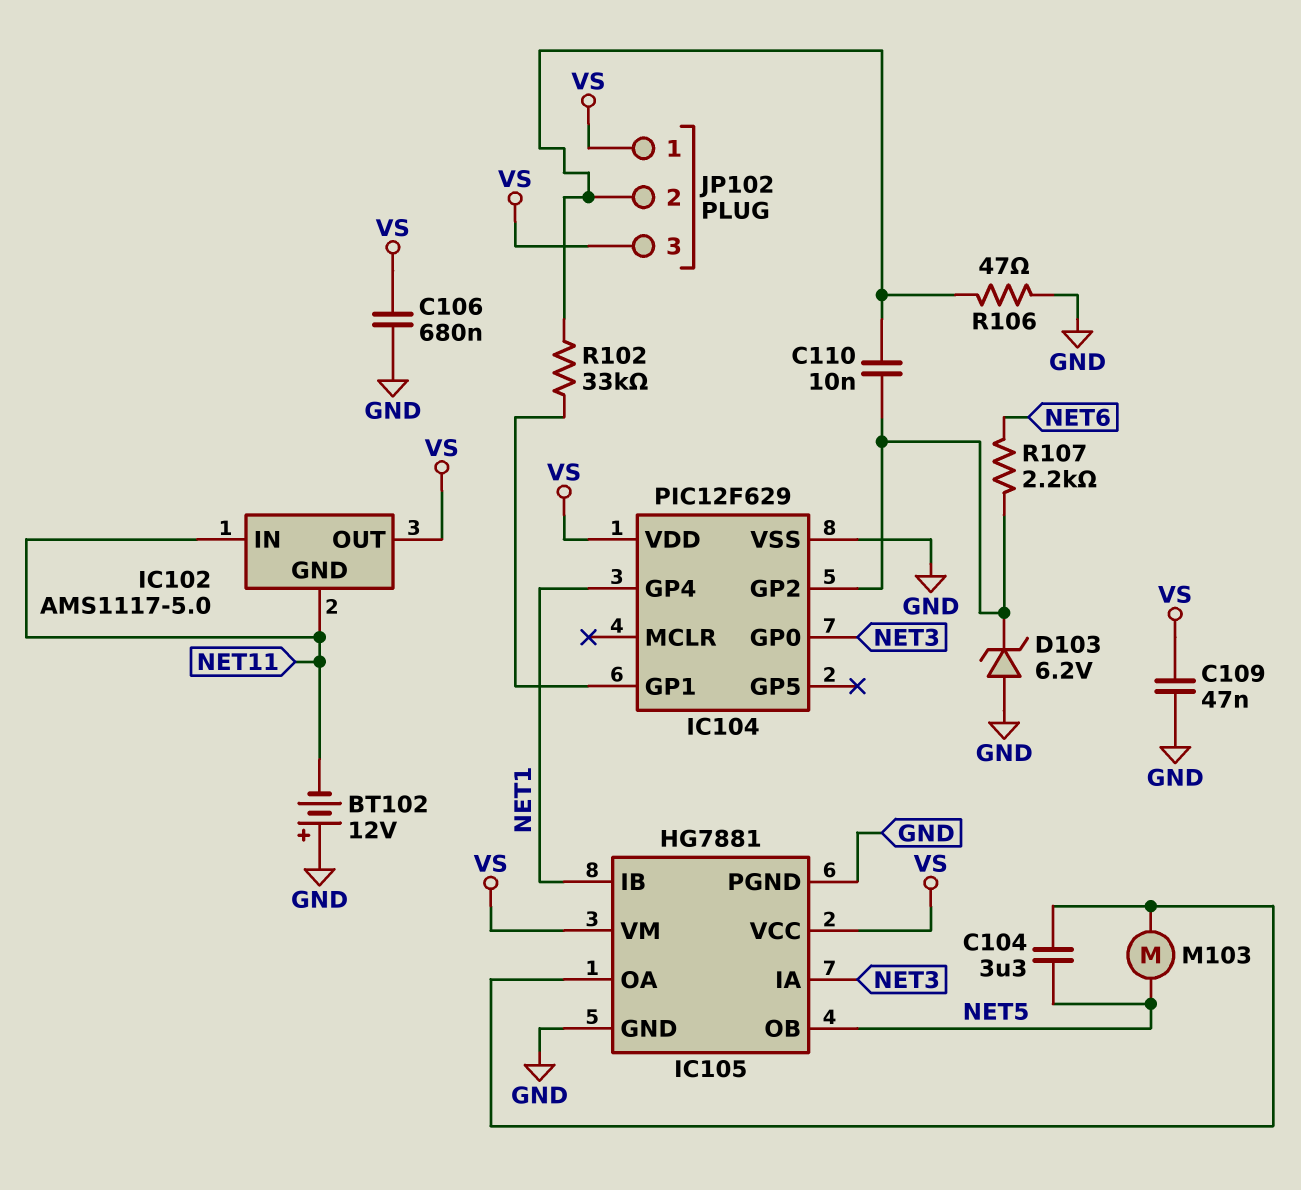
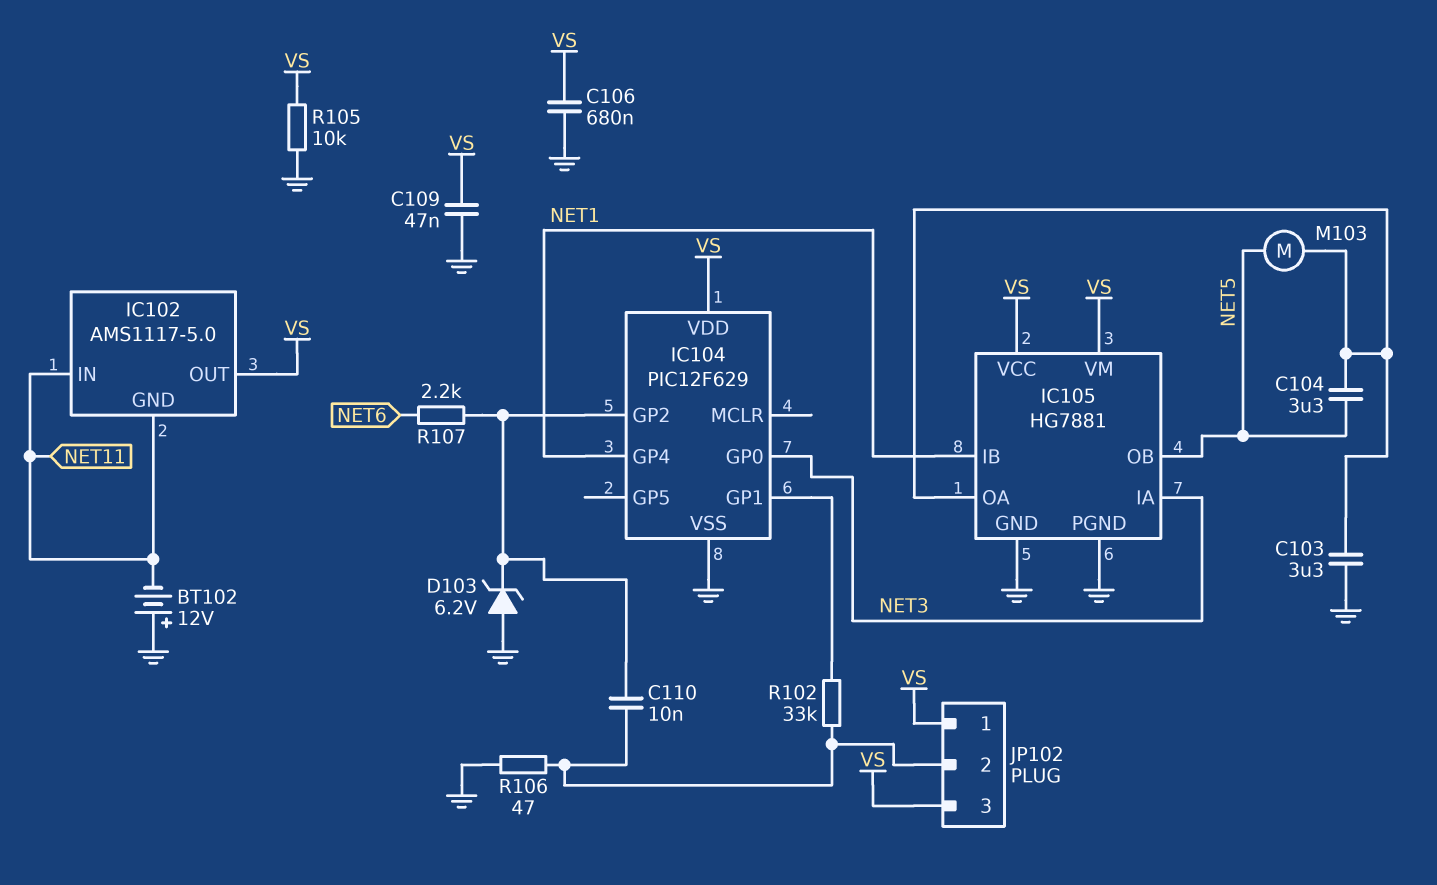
C103: none -> 3.3uF (GND, IC105/OA)
R105: none -> 10k (GND, VS)

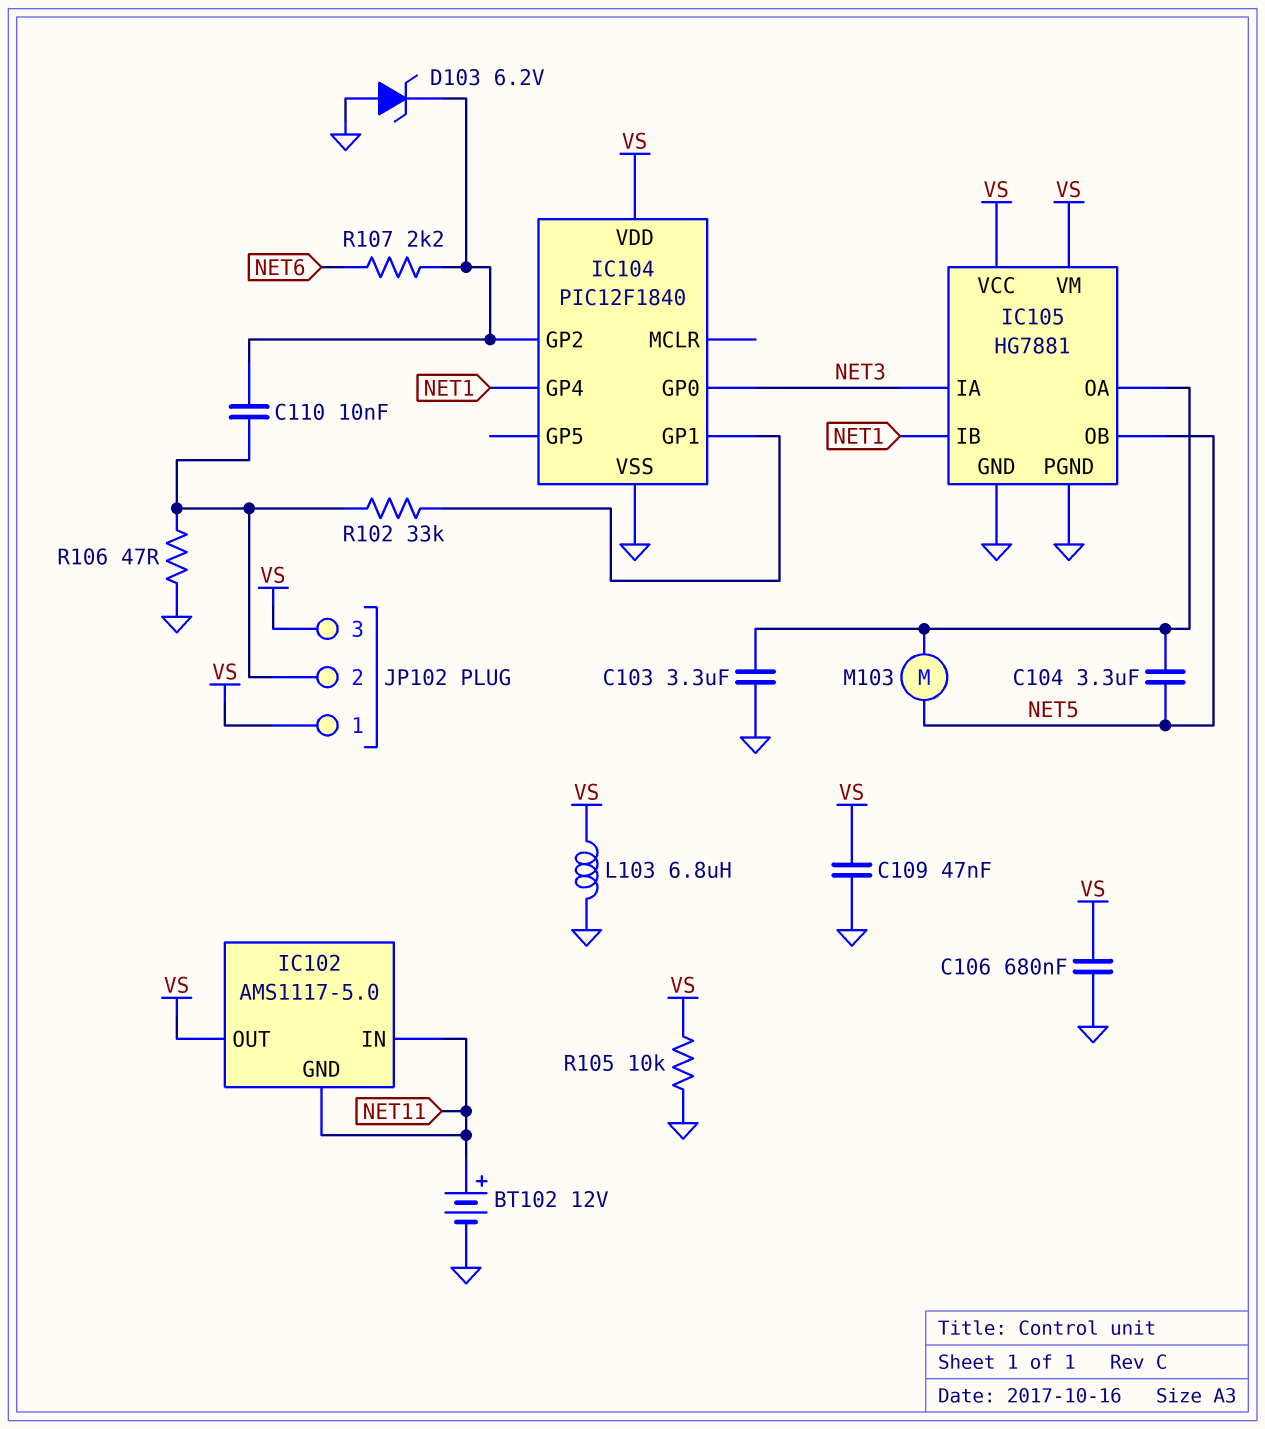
BT102: 12V (plus GND, minus NET11) -> 12V (plus NET11, minus GND)
IC104: PIC12F629 -> PIC12F1840
L103: none -> 6.8uH (GND, VS)

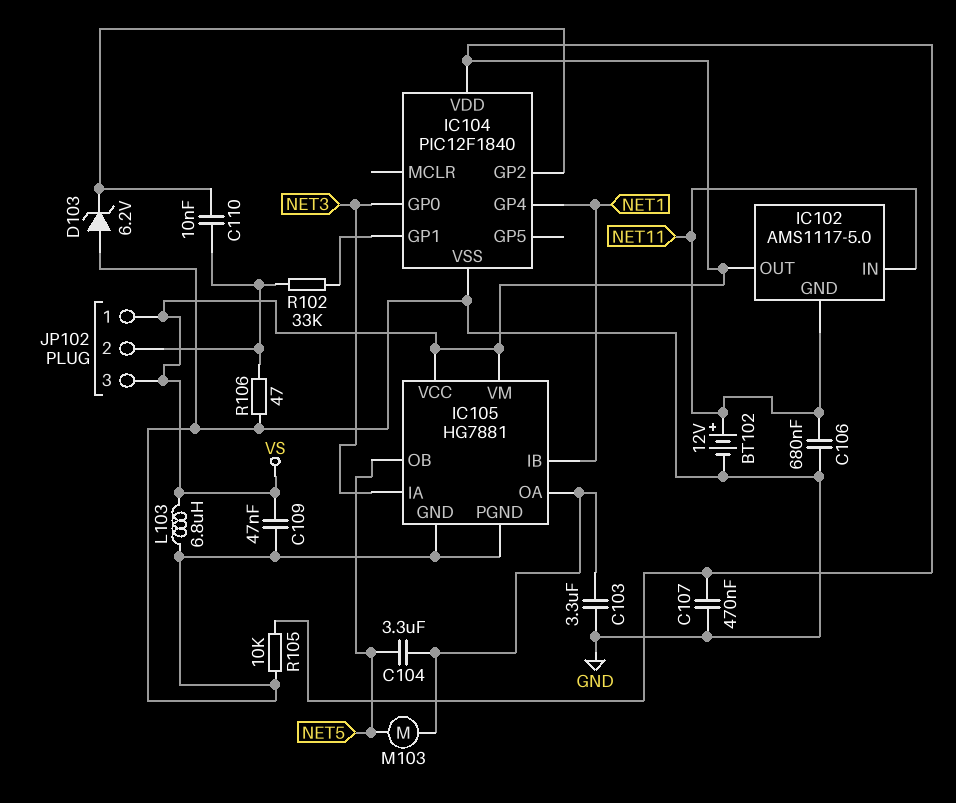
C106: 680nF (GND, VS) -> 680nF (GND, NET11)
C107: none -> 470nF (GND, VS)
R107: 2.2k (IC104/GP2, NET6) -> none

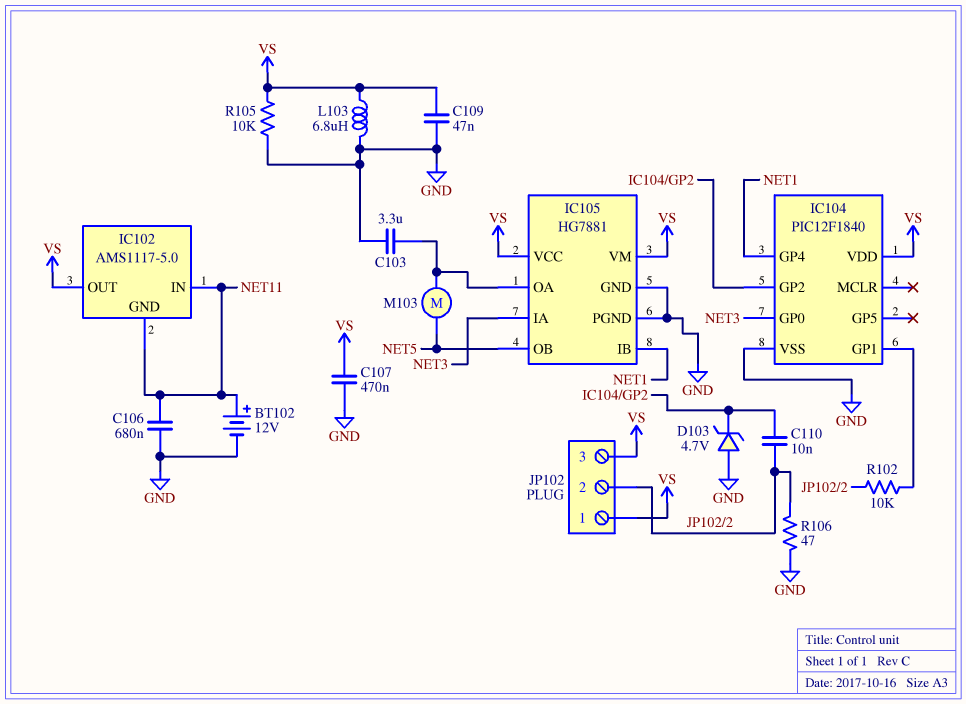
C104: 3.3uF (IC105/OA, NET5) -> none
D103: zener 6.2V (A GND, K IC104/GP2) -> zener 4.7V (A GND, K IC104/GP2)
R102: 33k (IC104/GP1, JP102/2) -> 10k (IC104/GP1, JP102/2)

